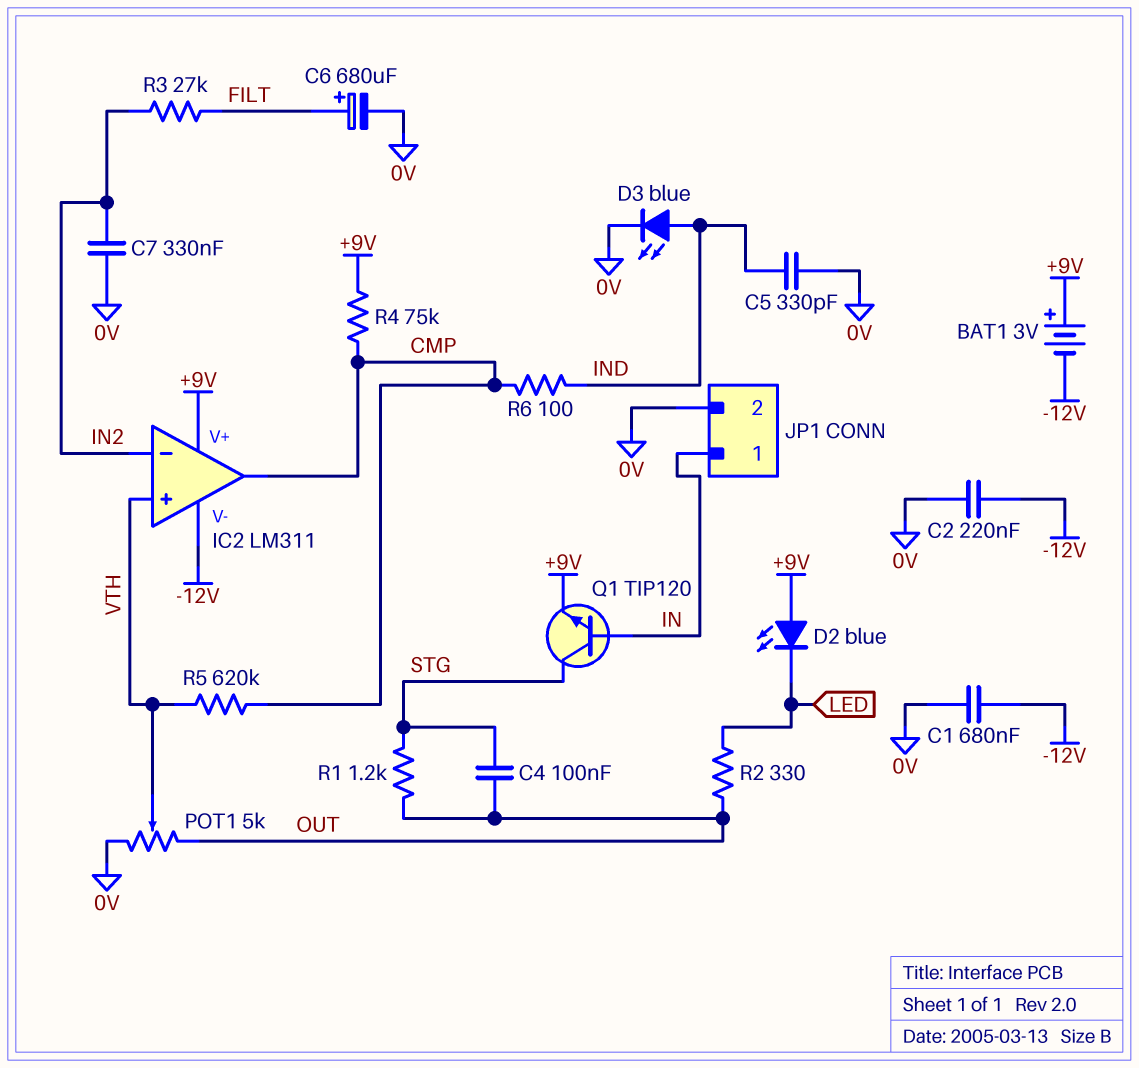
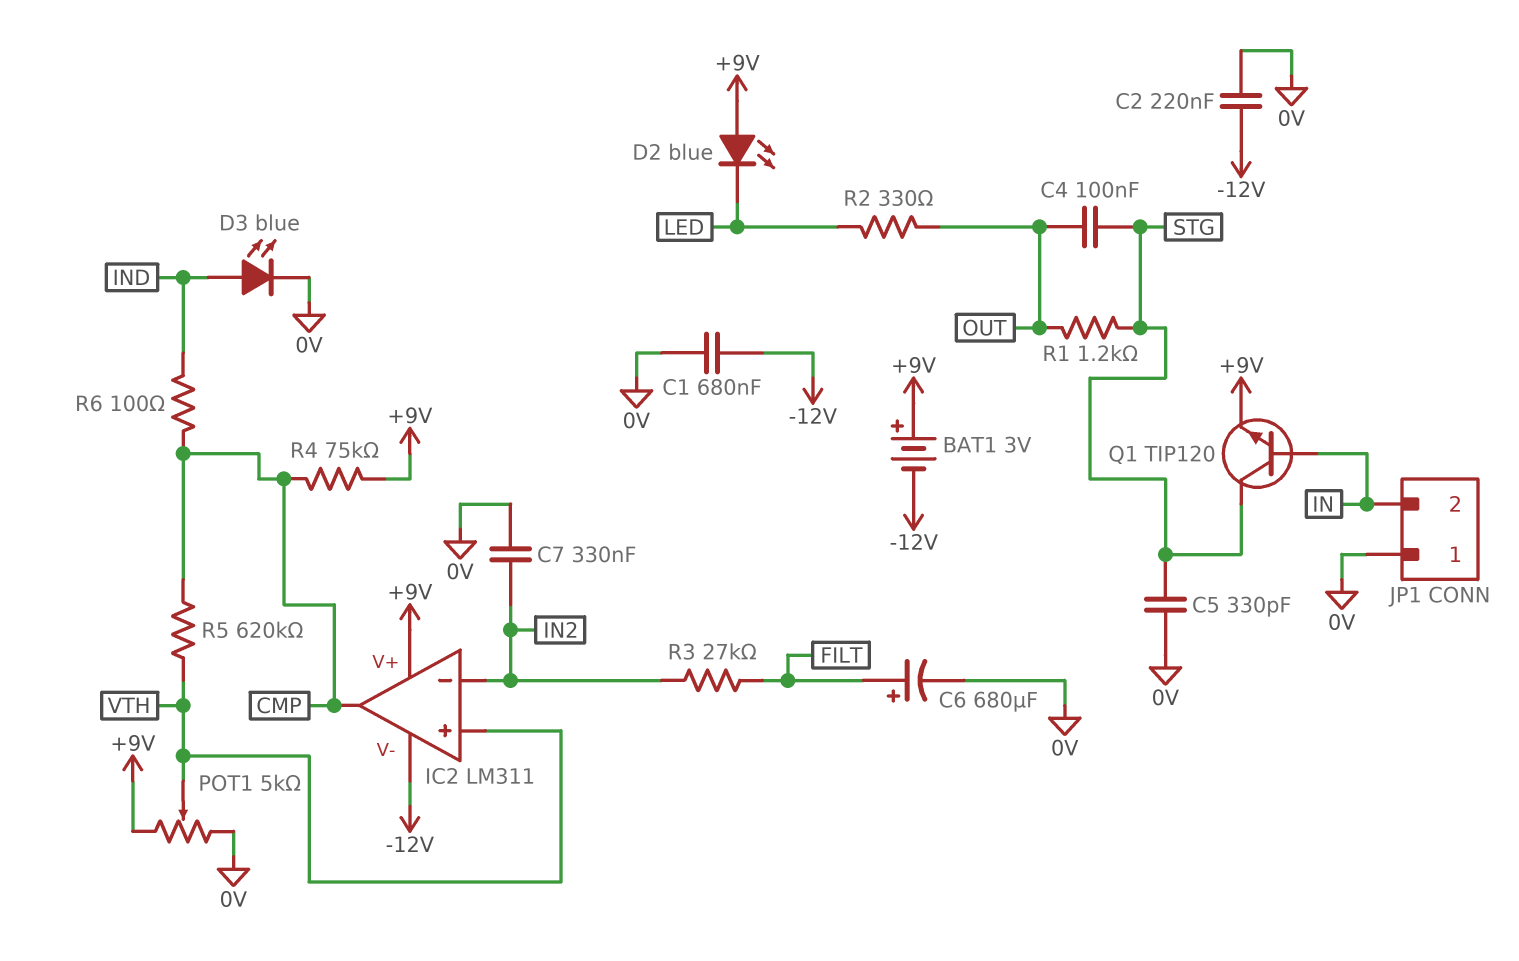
C5: 330pF (0V, IND) -> 330pF (0V, STG)
JP1 pin 1: IN -> 0V
JP1 pin 2: 0V -> IN
POT1: 5k (0V, OUT, wiper VTH) -> 5k (+9V, 0V, wiper VTH)

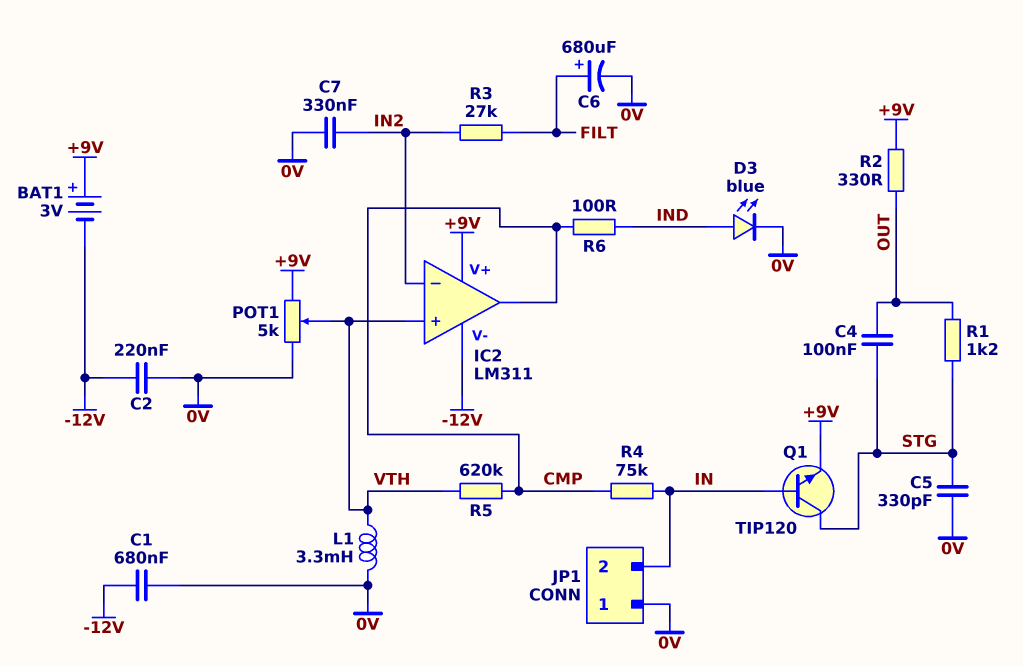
D2: LED blue (A +9V, K LED) -> none
L1: none -> 3.3mH (0V, VTH)
R2: 330 (LED, OUT) -> 330 (+9V, OUT)
R4: 75k (+9V, CMP) -> 75k (CMP, IN)

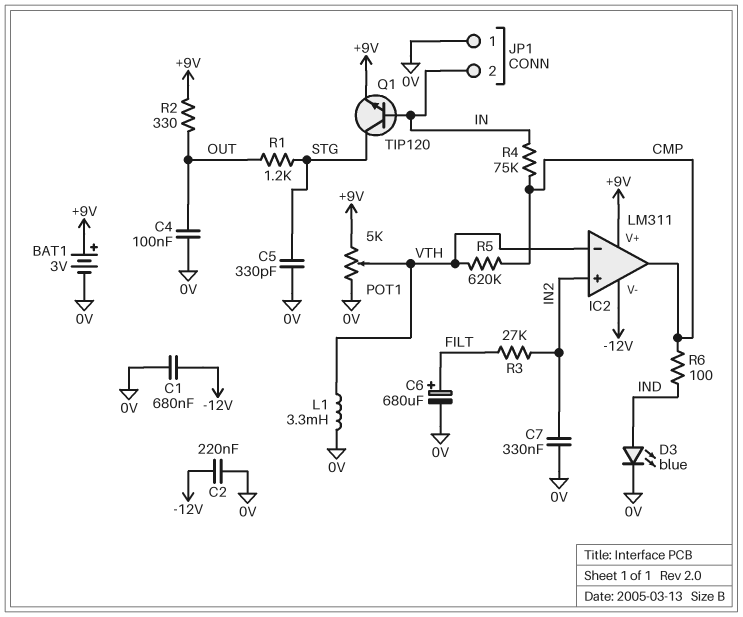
BAT1: 3V (plus +9V, minus -12V) -> 3V (plus +9V, minus 0V)
C4: 100nF (OUT, STG) -> 100nF (0V, OUT)
IC2 pin in+: VTH -> IN2
IC2 pin in-: IN2 -> VTH

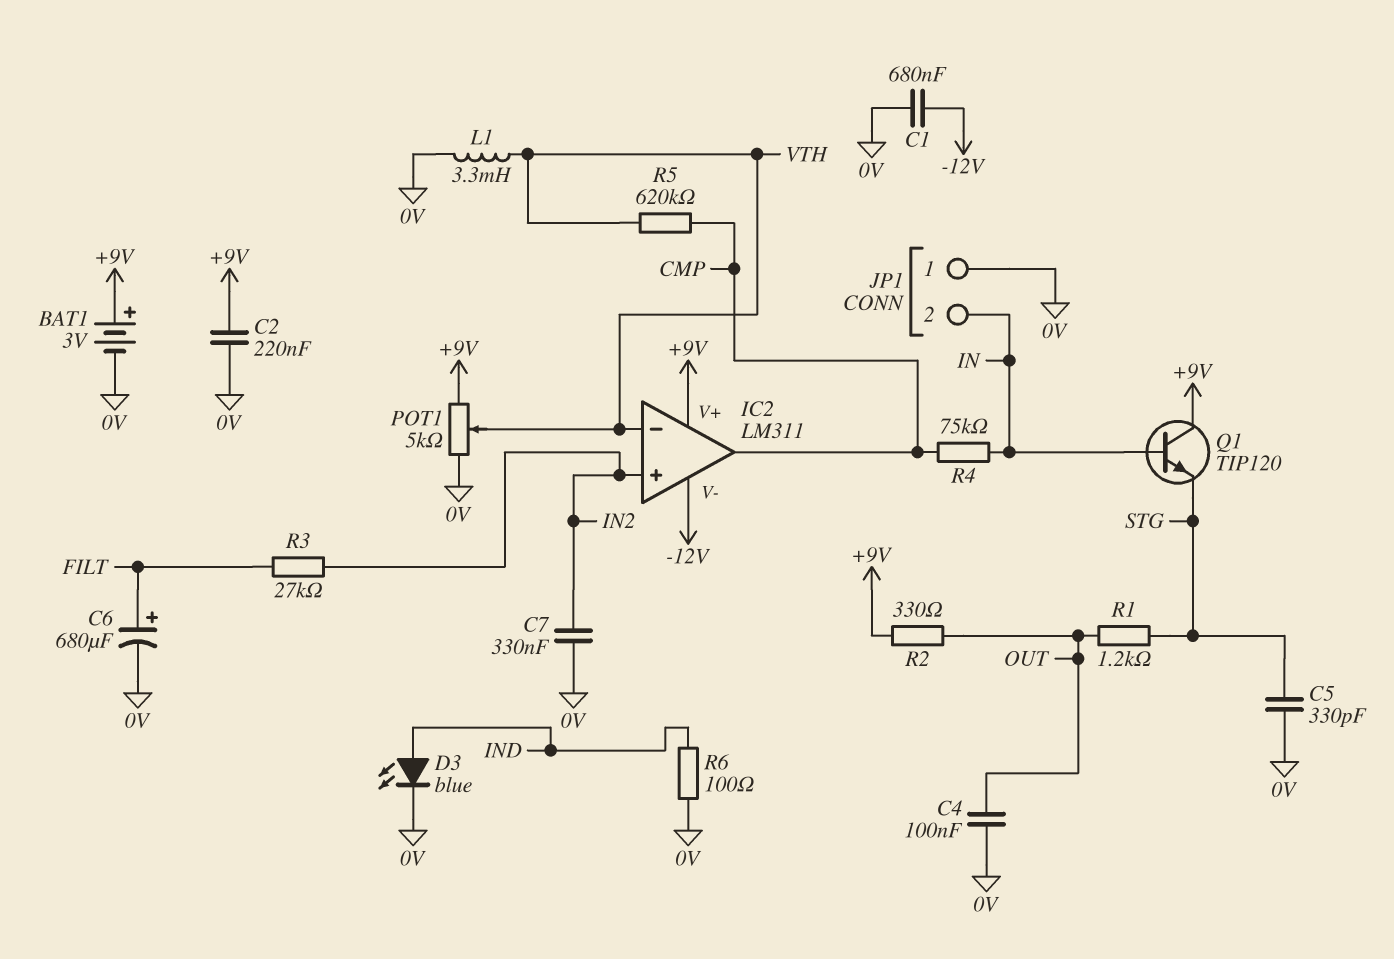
C2: 220nF (-12V, 0V) -> 220nF (+9V, 0V)
Q1: NPN TIP120 (B IN, C STG, E +9V) -> NPN TIP120 (B IN, C +9V, E STG)
R6: 100 (CMP, IND) -> 100 (0V, IND)

